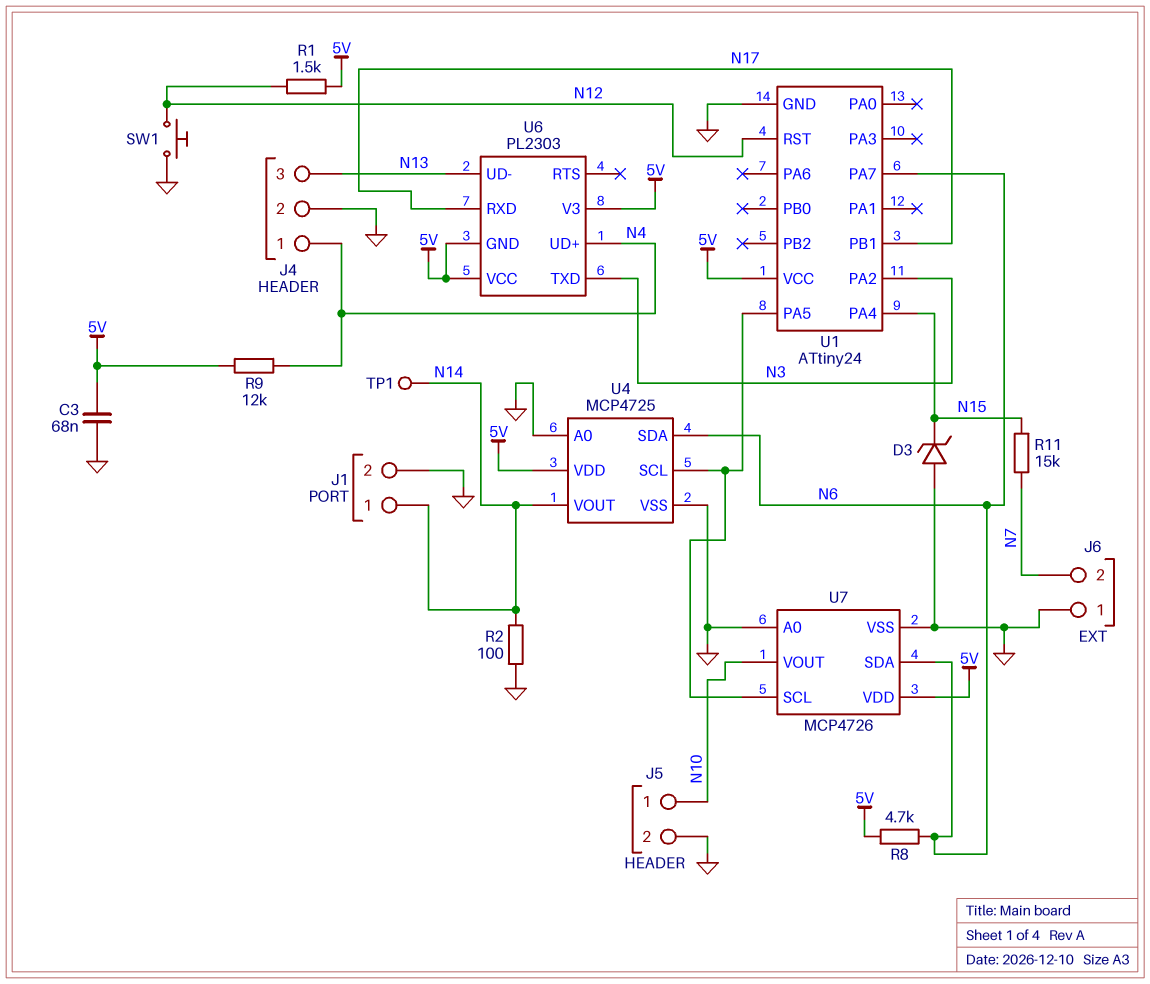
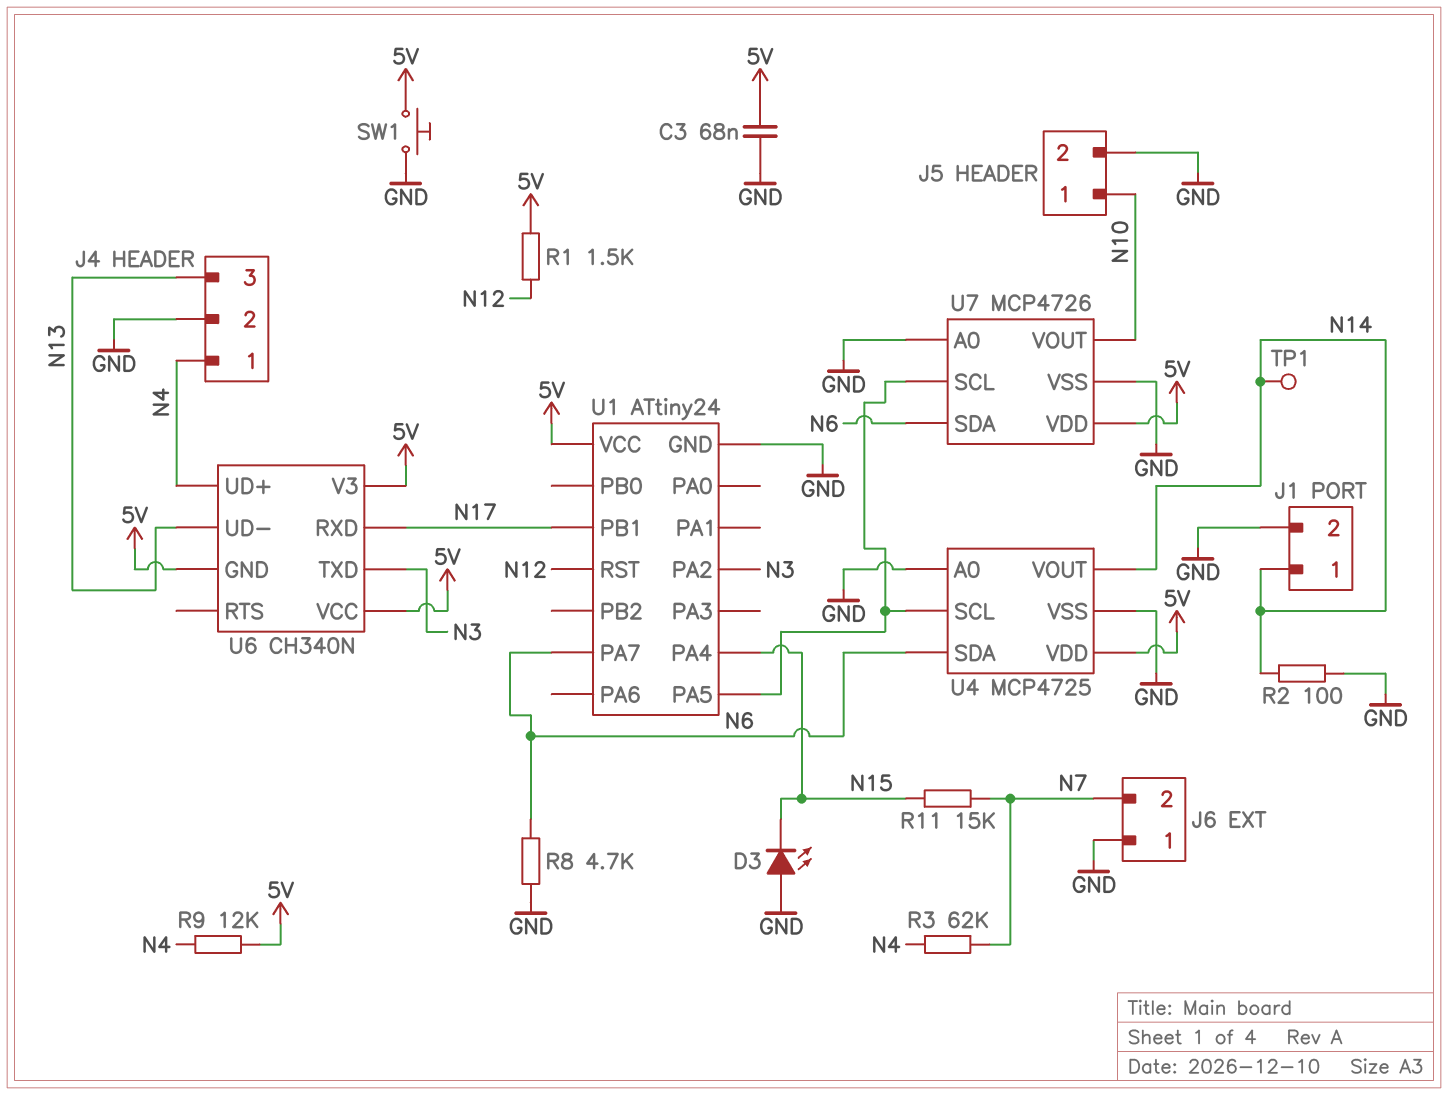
D3: zener (A GND, K N15) -> LED (A GND, K N15)
R3: none -> 62k (N4, N7)
R8: 4.7k (5V, N6) -> 4.7k (GND, N6)
SW1: button (GND, N12) -> button (5V, GND)
U6: PL2303 -> CH340N

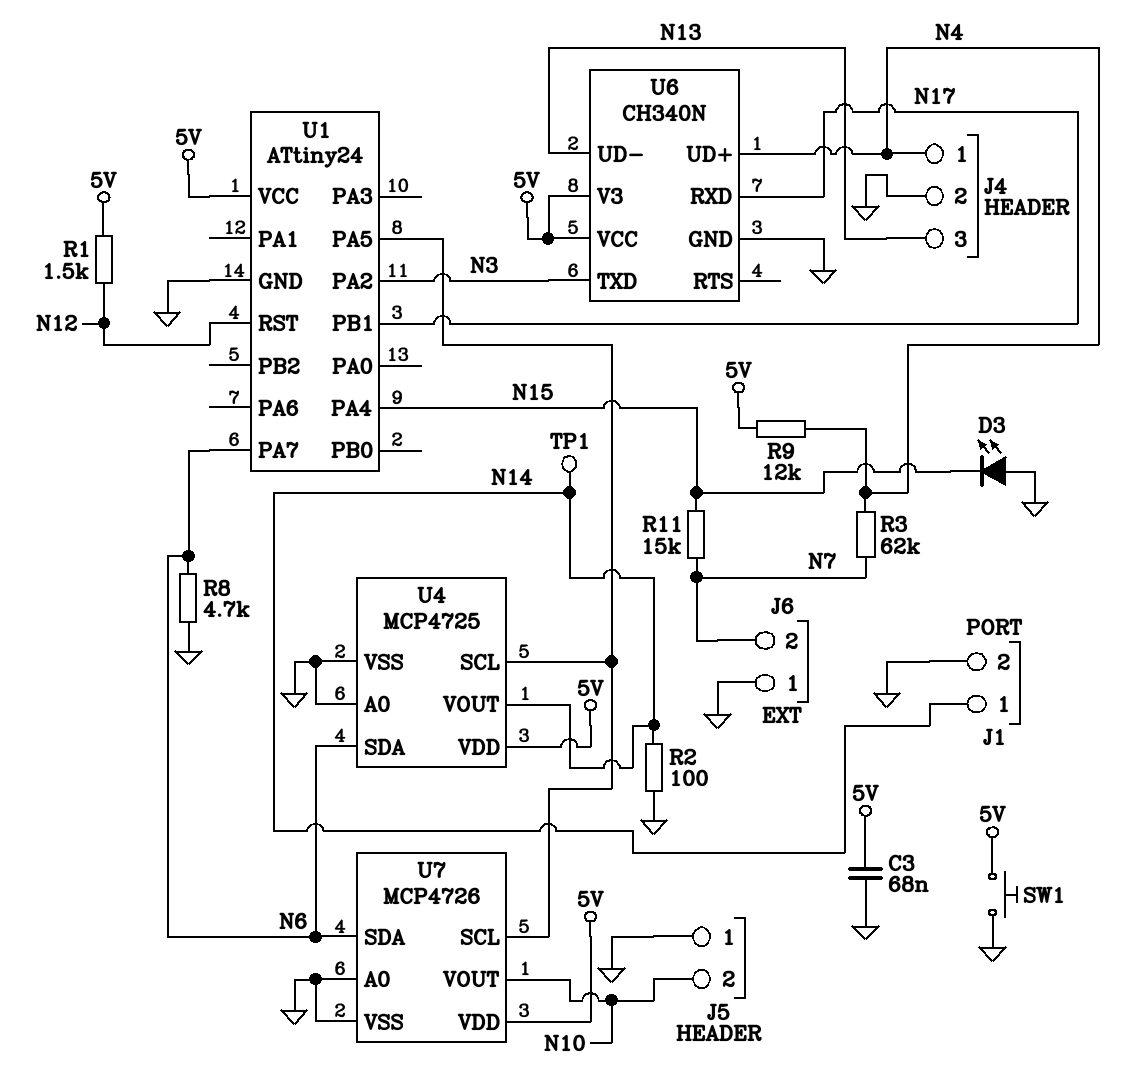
J5 pin 1: N10 -> GND
J5 pin 2: GND -> N10
U6 pin GND: 5V -> GND

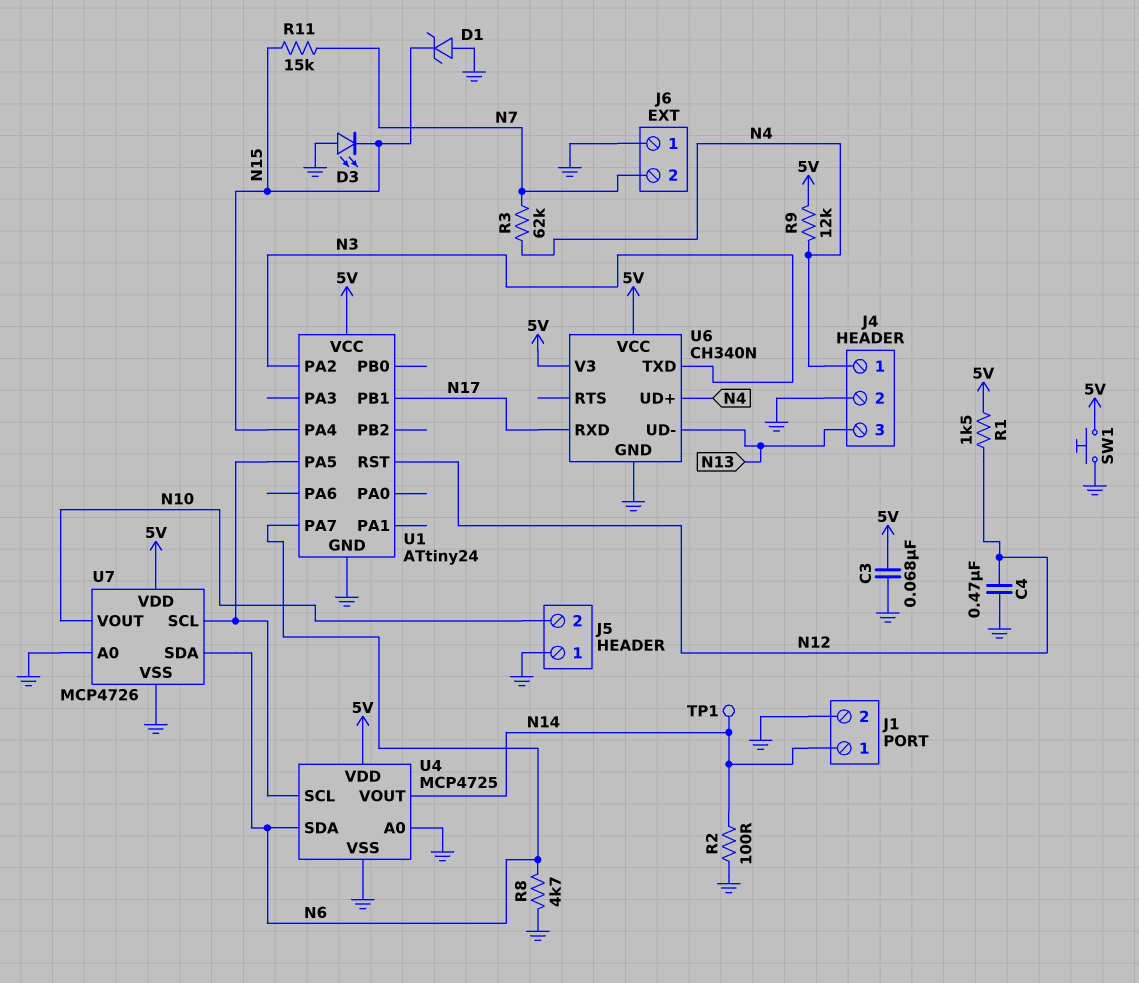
C4: none -> 470nF (GND, N12)
D1: none -> zener (A GND, K N15)

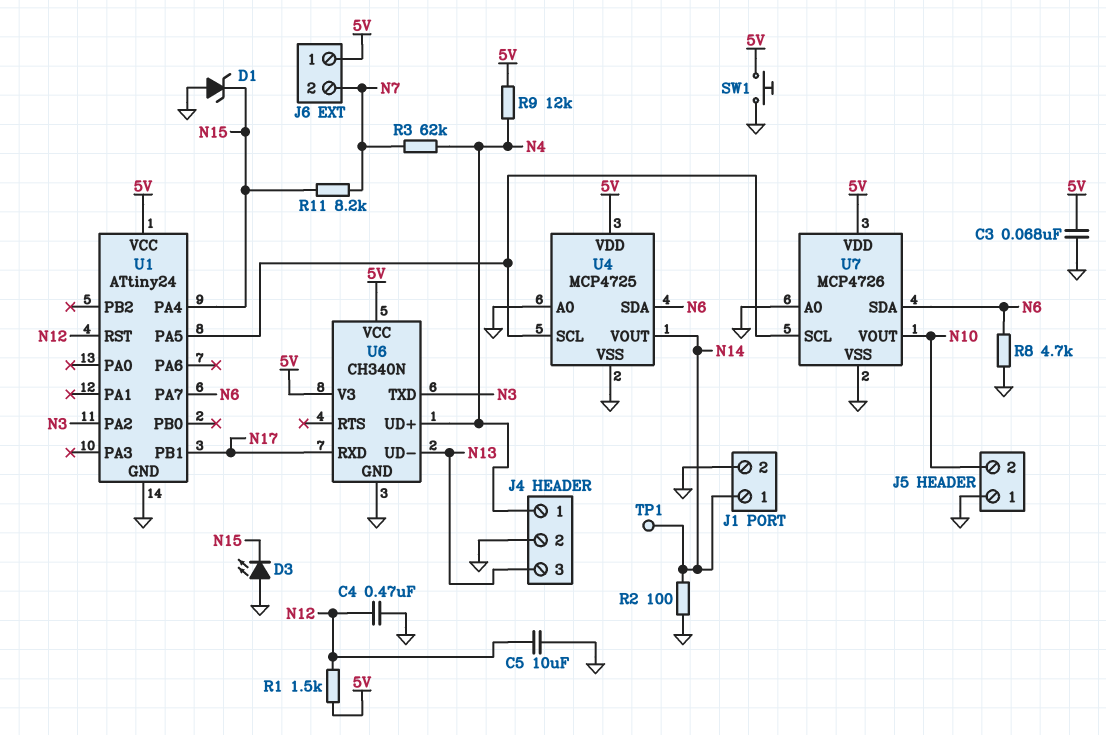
C5: none -> 10uF (GND, N12)
J6 pin 1: GND -> 5V
R11: 15k (N7, N15) -> 8.2k (N7, N15)

